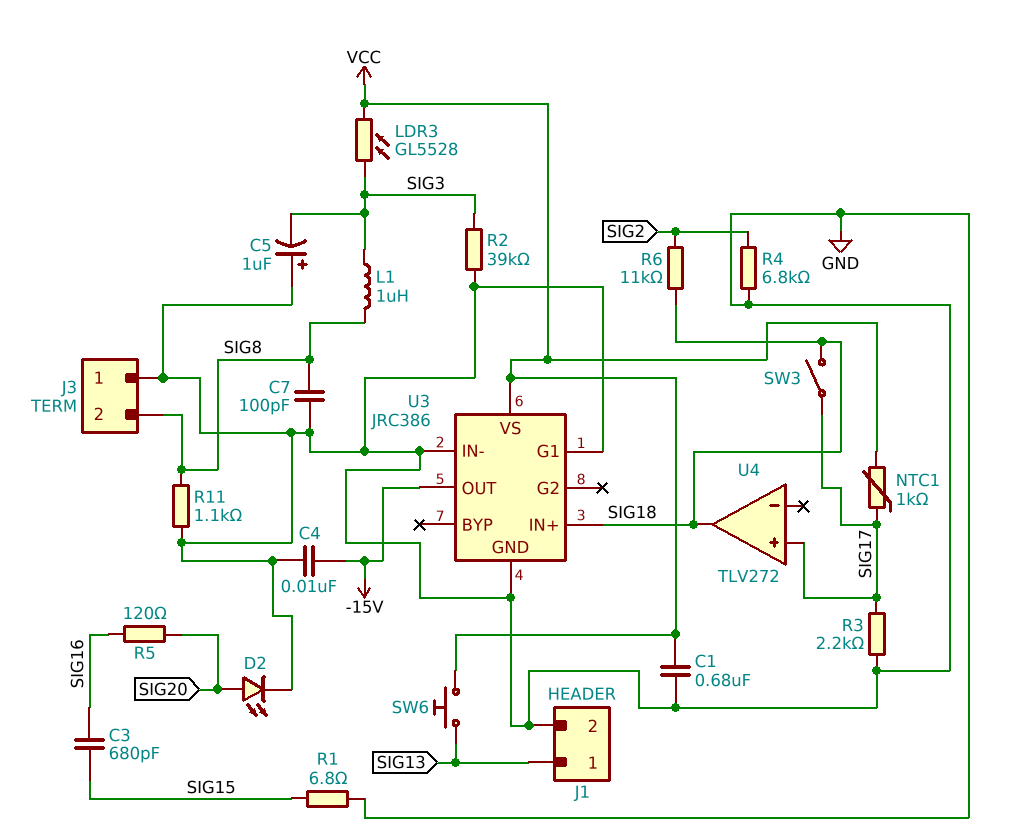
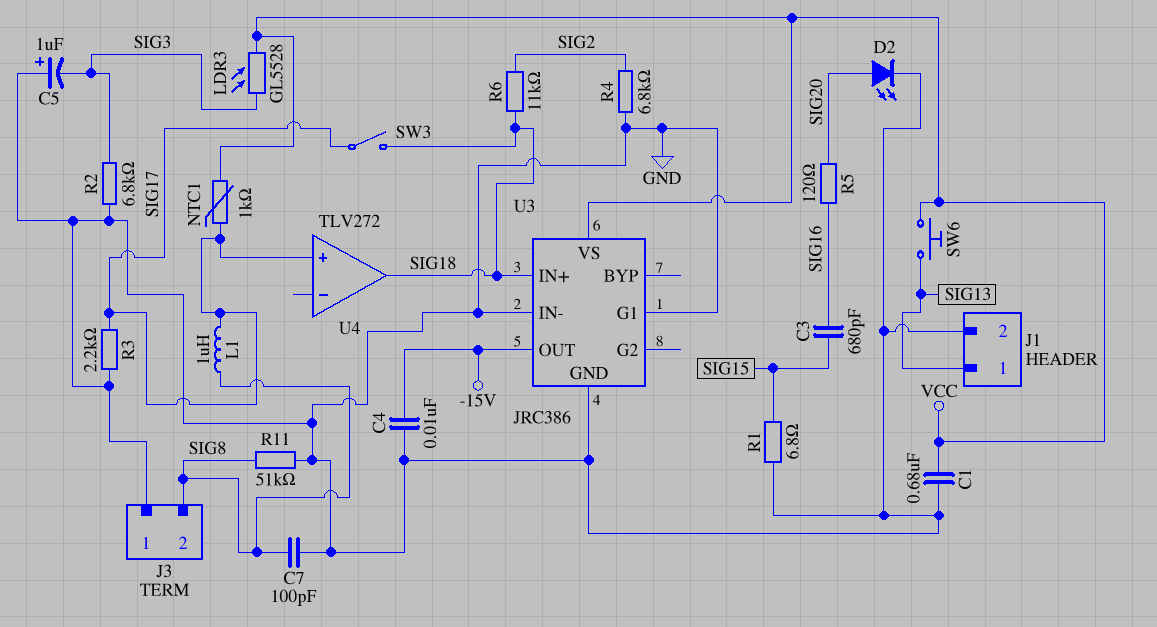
L1: 1uH (SIG3, SIG8) -> 1uH (SIG8, SIG17)
R2: 39k (GND, SIG3) -> 6.8k (GND, SIG3)
R11: 1.1k (GND, SIG8) -> 51k (GND, SIG8)

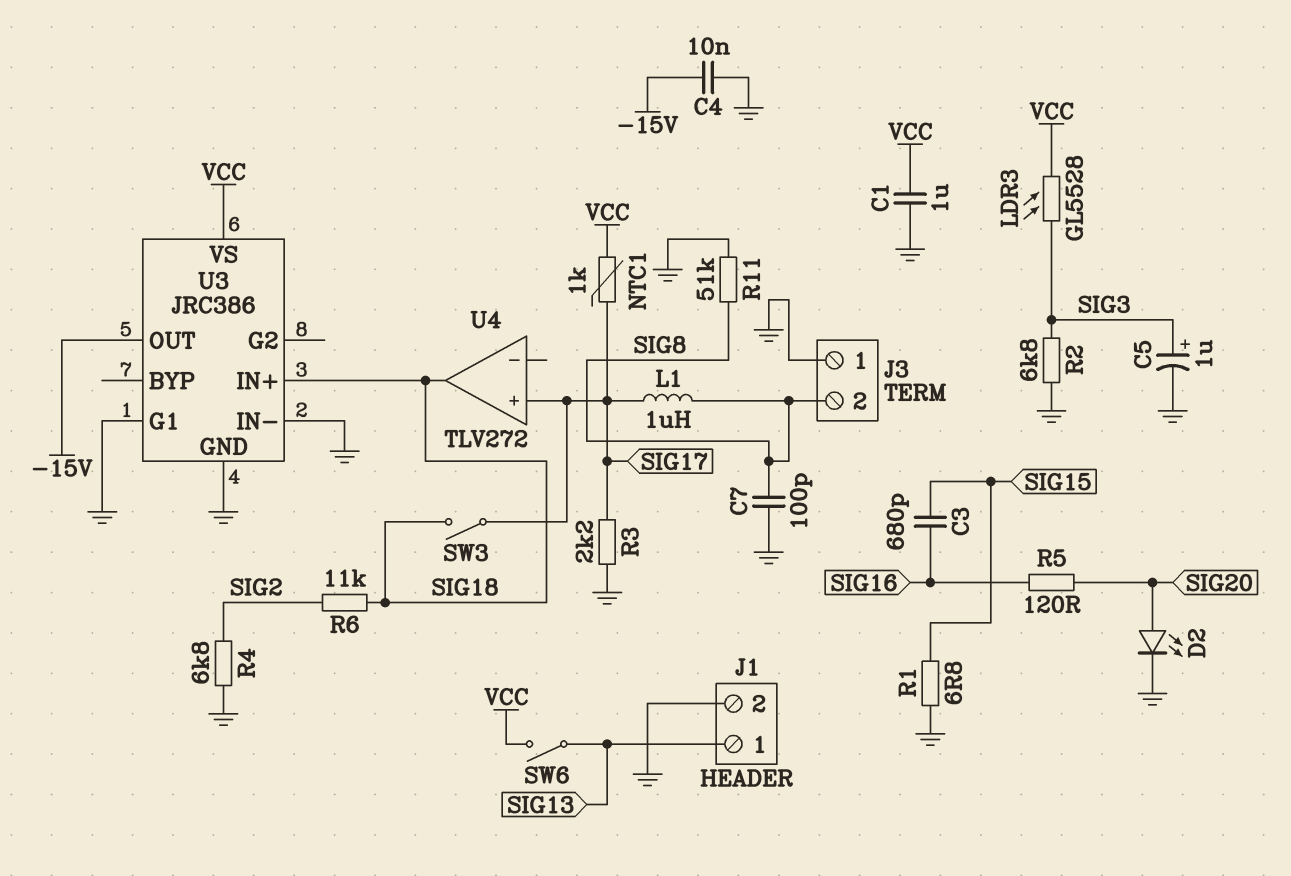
C1: 680nF (GND, VCC) -> 1uF (GND, VCC)
C5: 1uF (plus GND, minus SIG3) -> 1uF (plus SIG3, minus GND)
SW6: button (SIG13, VCC) -> switch (SIG13, VCC)

